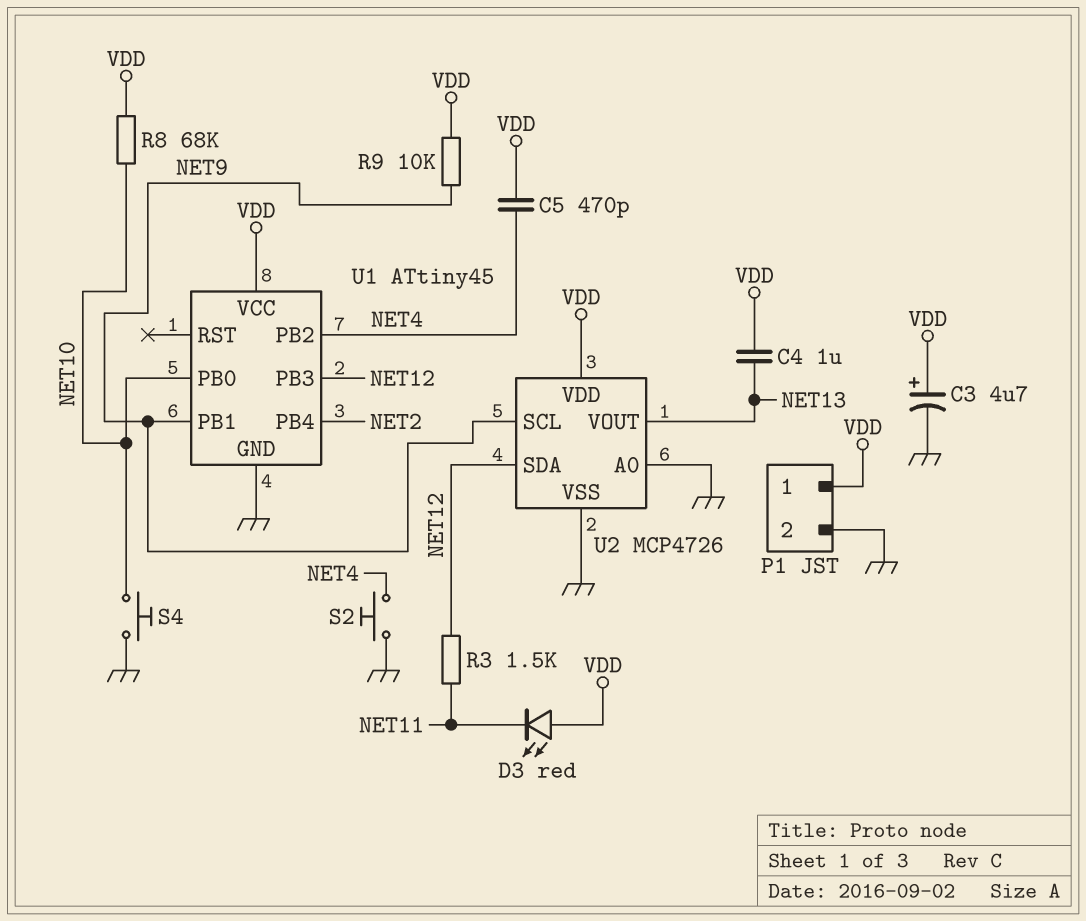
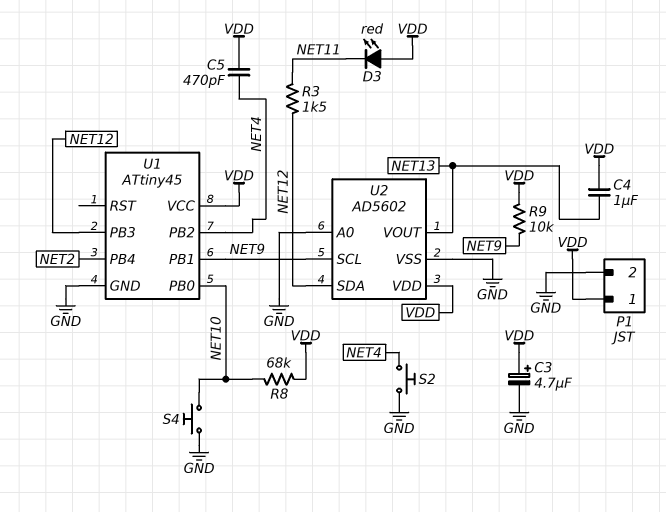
U2: MCP4726 -> AD5602

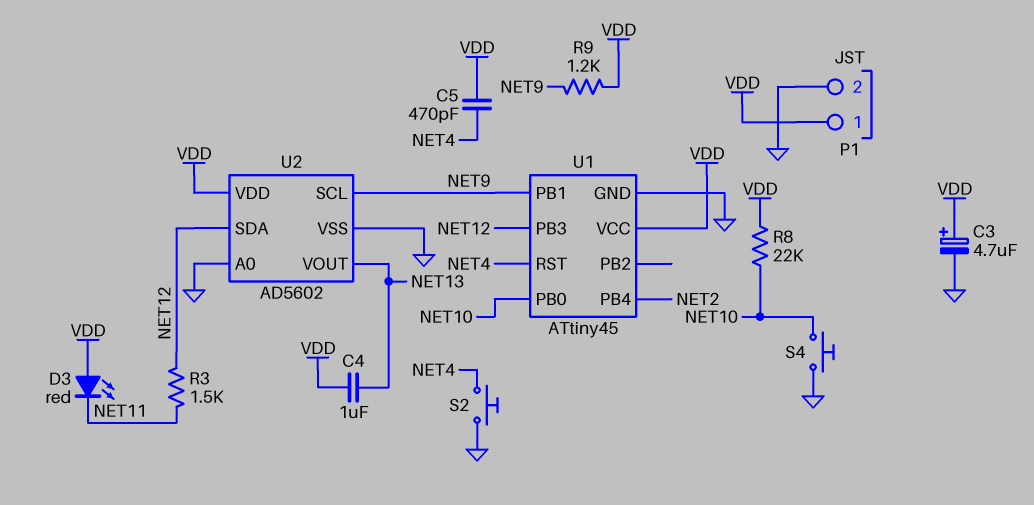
R8: 68k (NET10, VDD) -> 22k (NET10, VDD)
R9: 10k (NET9, VDD) -> 1.2k (NET9, VDD)
U1 pin PB2: NET4 -> none
U1 pin RST: none -> NET4

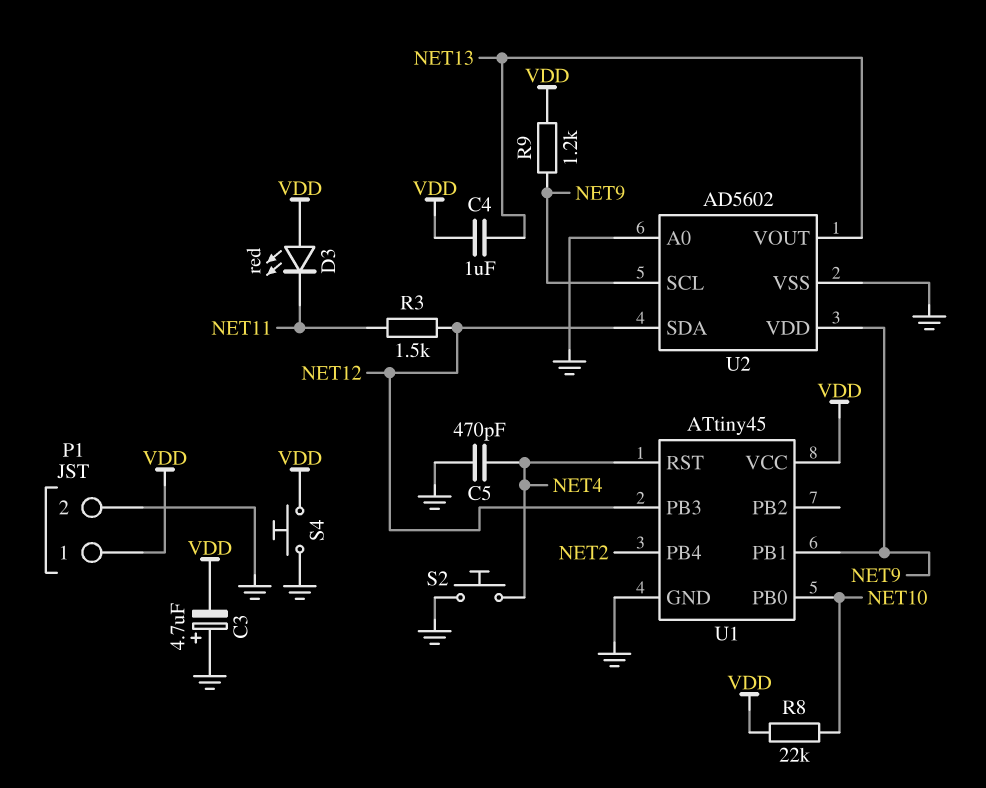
C3: 4.7uF (plus VDD, minus GND) -> 4.7uF (plus GND, minus VDD)
C5: 470pF (NET4, VDD) -> 470pF (GND, NET4)
S4: button (GND, NET10) -> button (GND, VDD)
U2 pin VDD: VDD -> NET9

